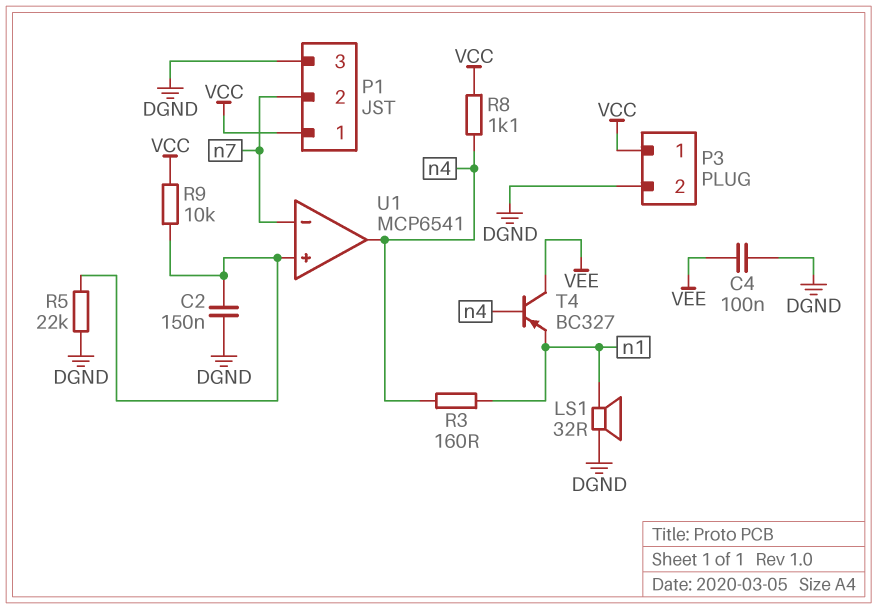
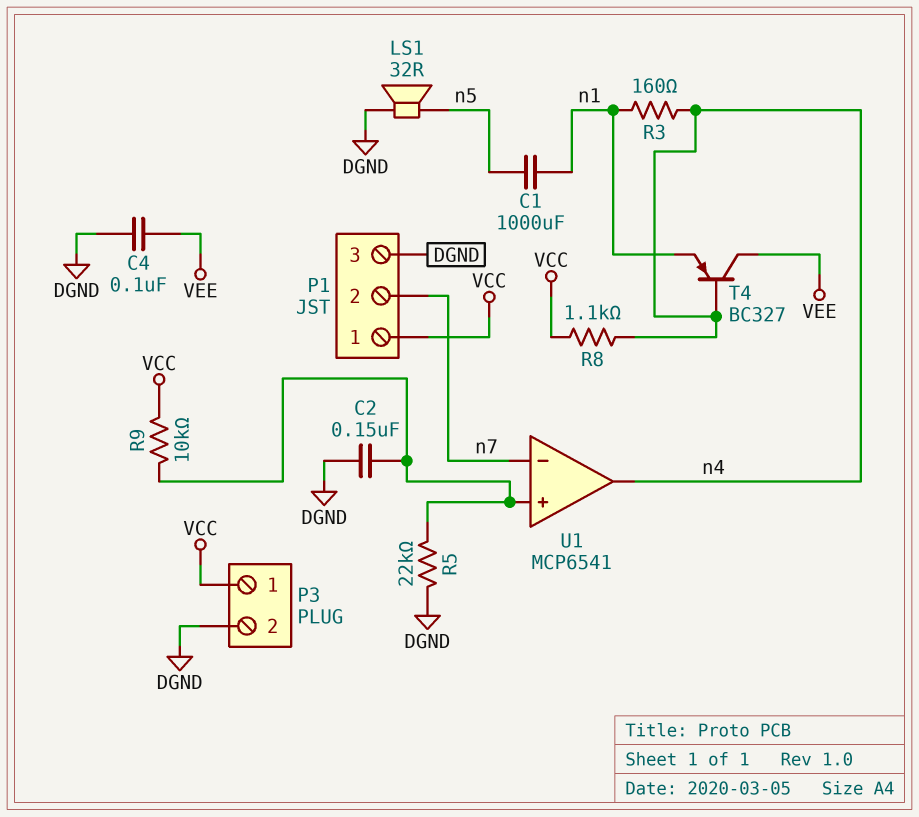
C1: none -> 1000uF (n1, n5)
LS1: speaker 32R (DGND, n1) -> speaker 32R (DGND, n5)

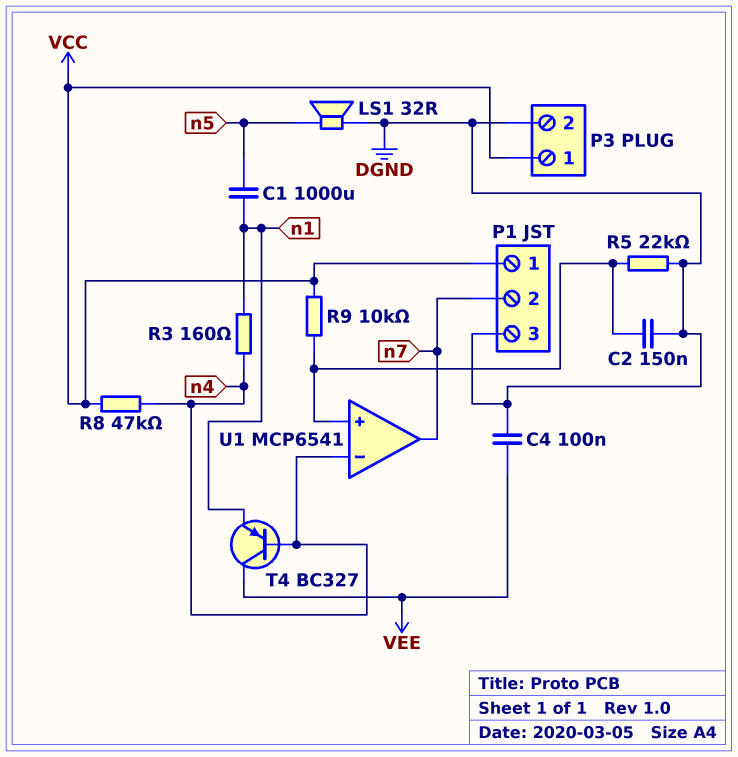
R8: 1.1k (VCC, n4) -> 47k (VCC, n4)
U1 pin in-: n7 -> n4
U1 pin out: n4 -> n7

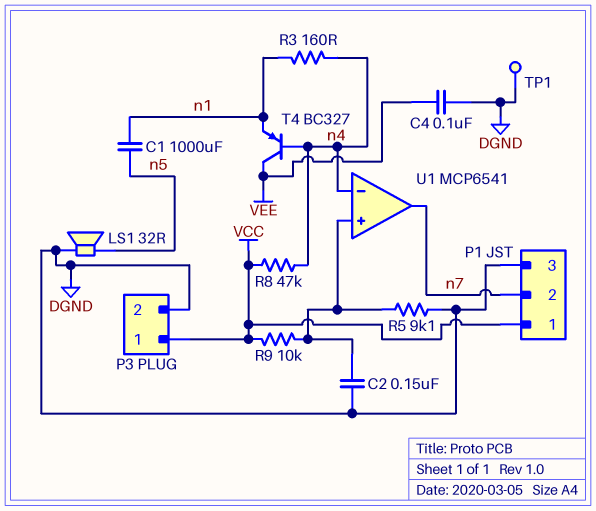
R5: 22k (DGND, U1/in+) -> 9.1k (DGND, U1/in+)
TP1: none -> test point (DGND)

